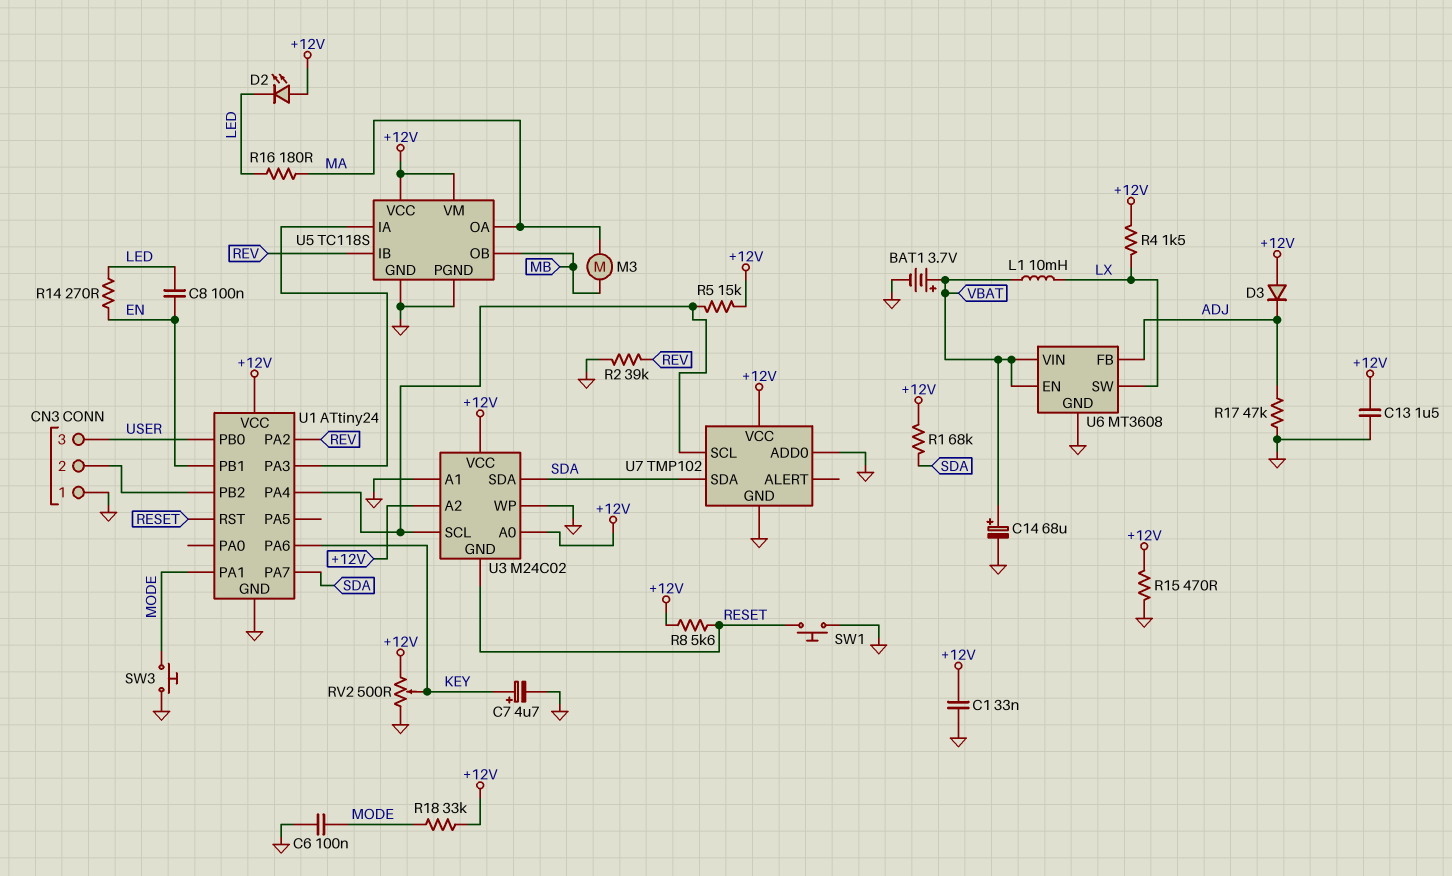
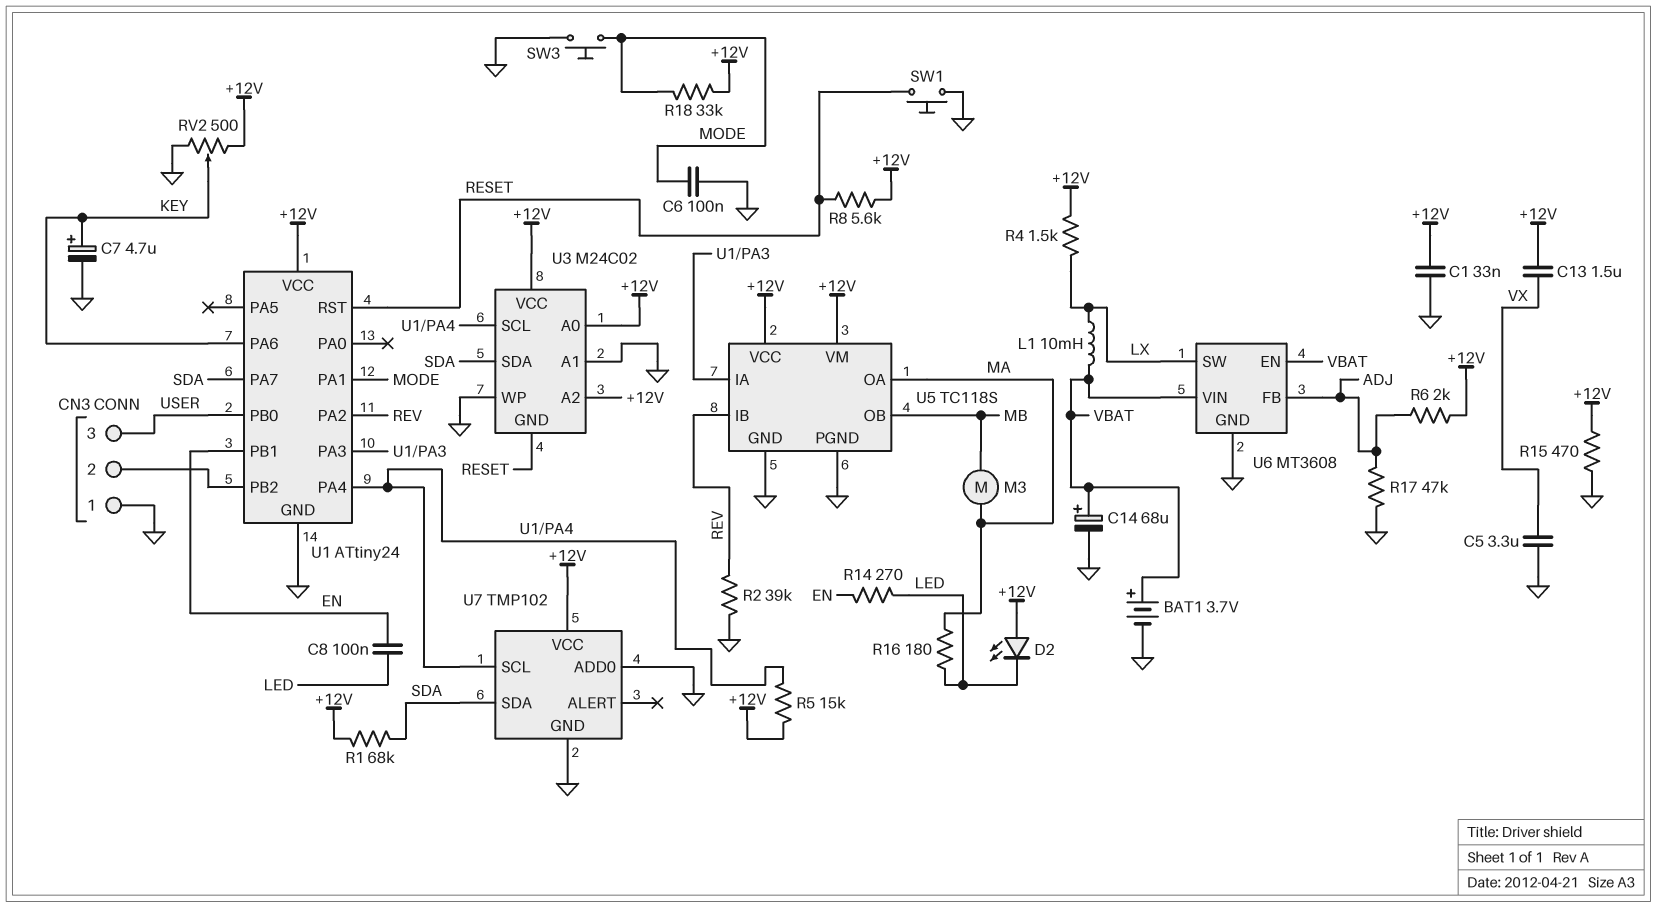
C5: none -> 3.3uF (GND, VX)
C13: 1.5uF (+12V, GND) -> 1.5uF (+12V, VX)
D3: diode (A +12V, K ADJ) -> none
R6: none -> 2k (+12V, ADJ)

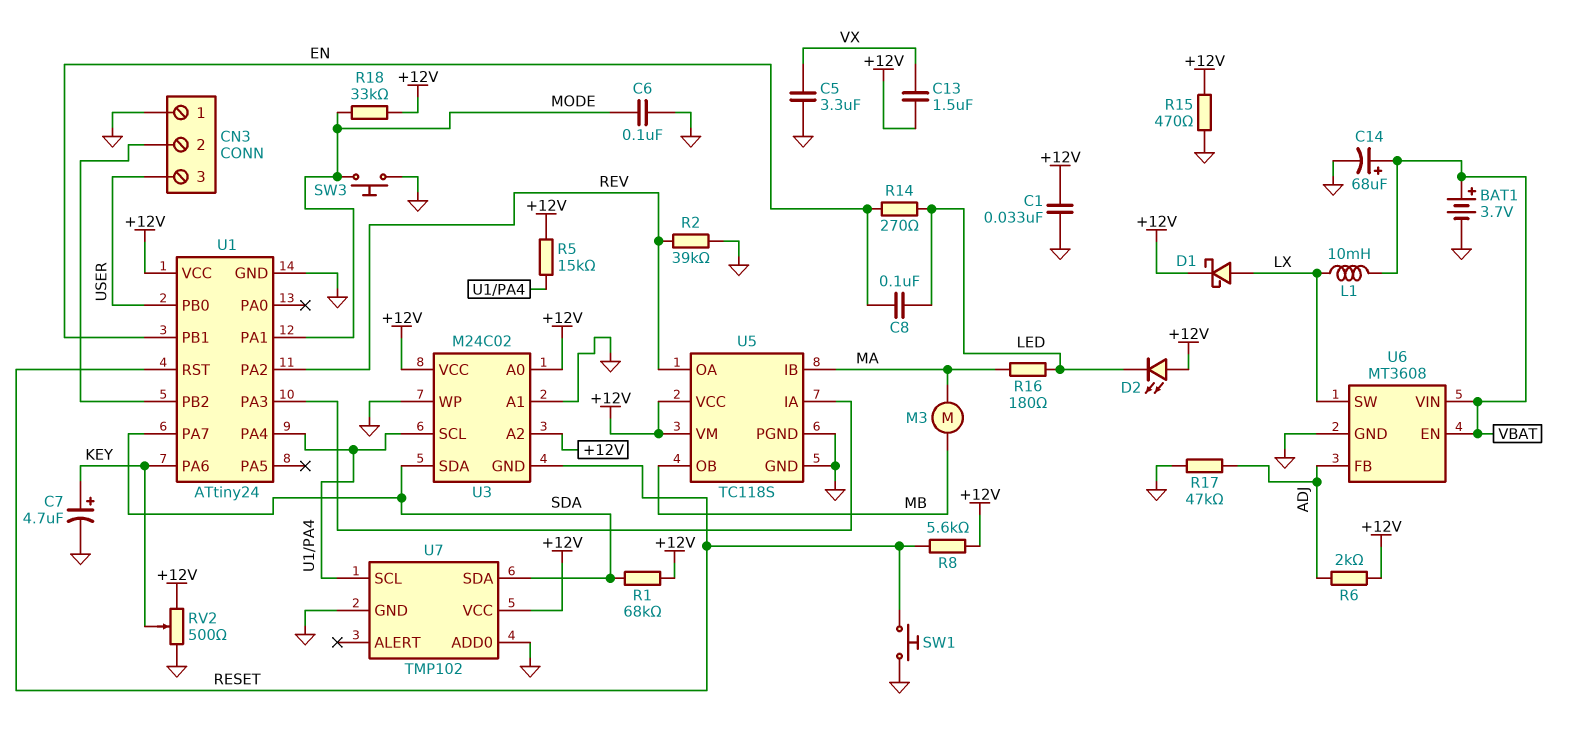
D1: none -> schottky (A LX, K +12V)
R4: 1.5k (+12V, LX) -> none
U5 pin IB: REV -> MA
U5 pin OA: MA -> REV

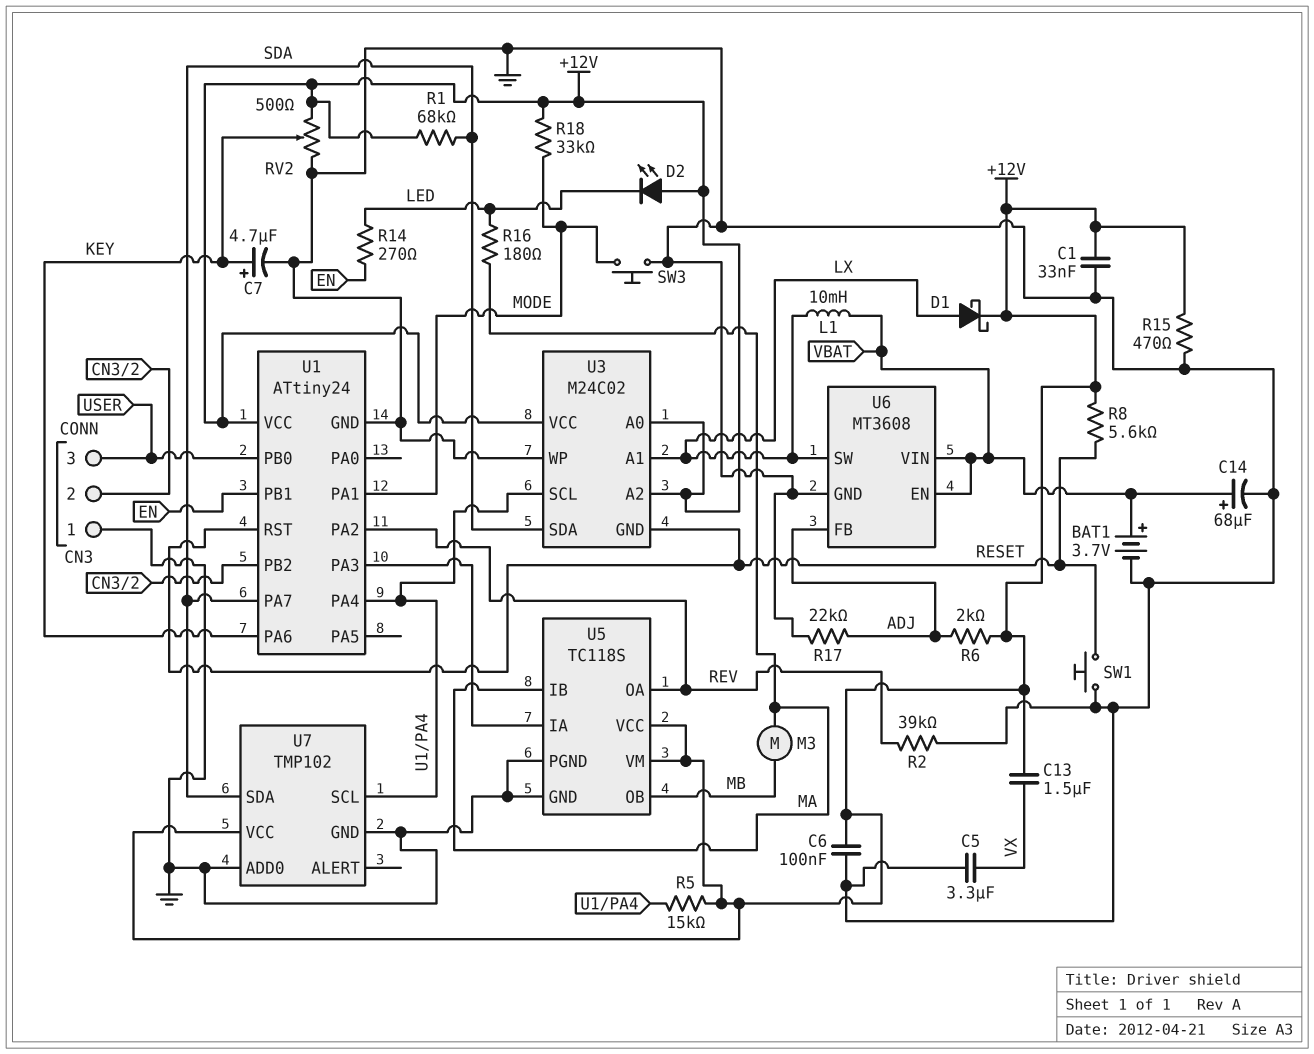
C6: 100nF (GND, MODE) -> 100nF (+12V, GND)
C8: 100nF (EN, LED) -> none
R17: 47k (ADJ, GND) -> 22k (ADJ, GND)
U3 pin A1: GND -> LX

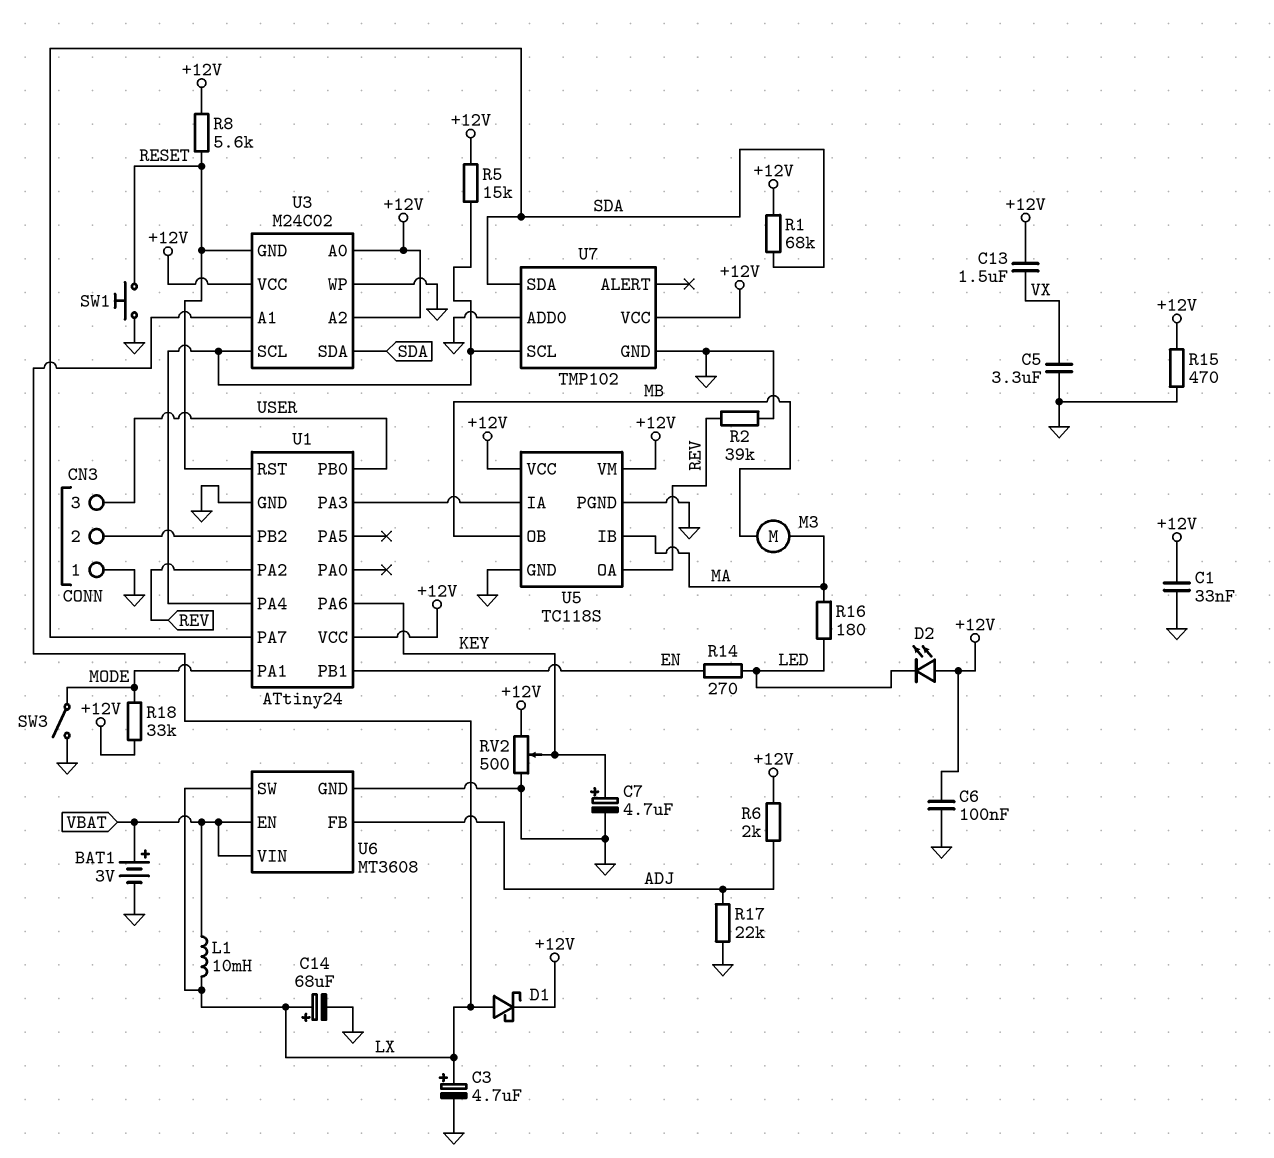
BAT1: 3.7V (plus VBAT, minus GND) -> 3V (plus VBAT, minus GND)
C3: none -> 4.7uF (plus LX, minus GND)
C14: 68uF (plus VBAT, minus GND) -> 68uF (plus LX, minus GND)
SW3: button (GND, MODE) -> switch (GND, MODE)

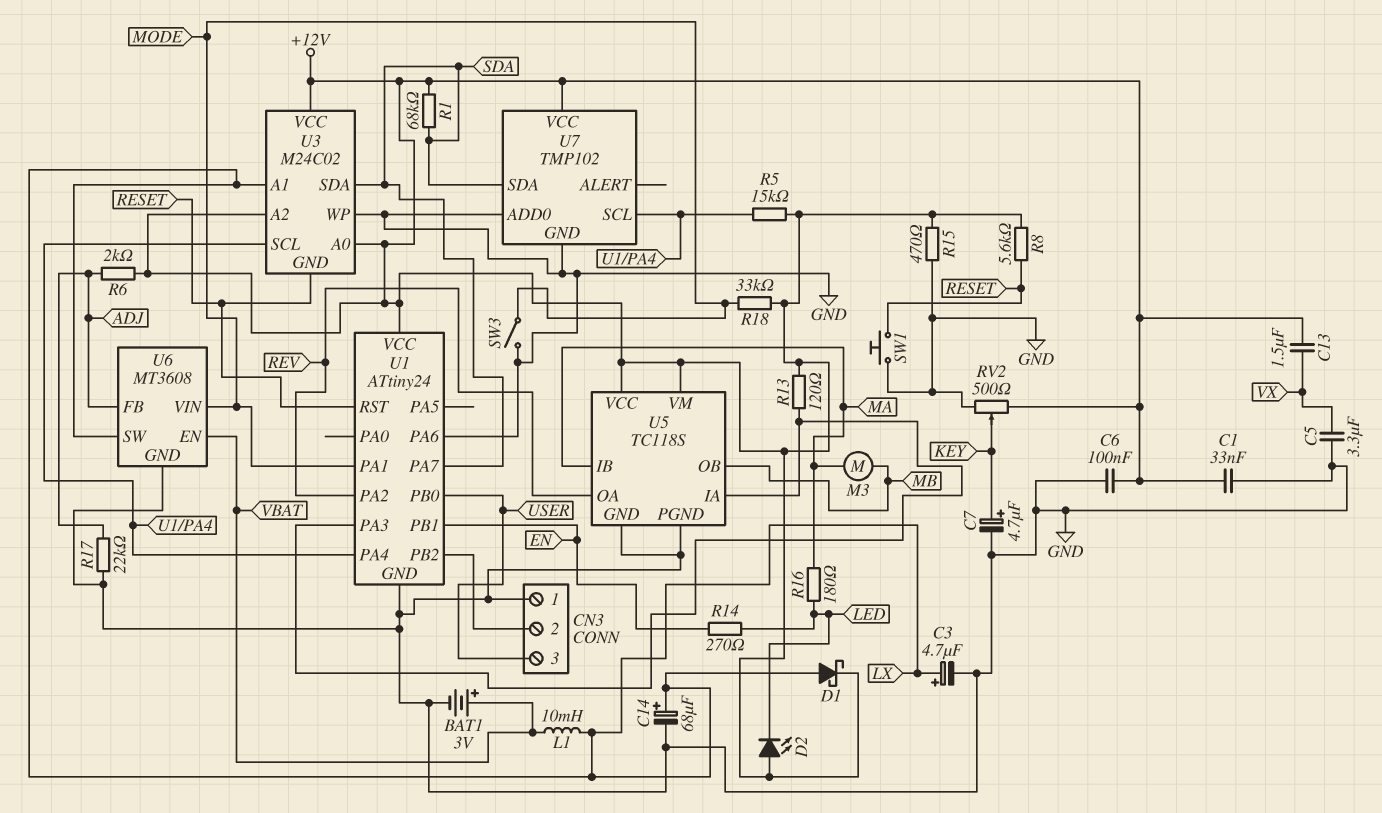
R2: 39k (GND, REV) -> none
R13: none -> 120 (+12V, U1/PA3)
U1 pin PA6: KEY -> GND
U6 pin VIN: VBAT -> MODE

